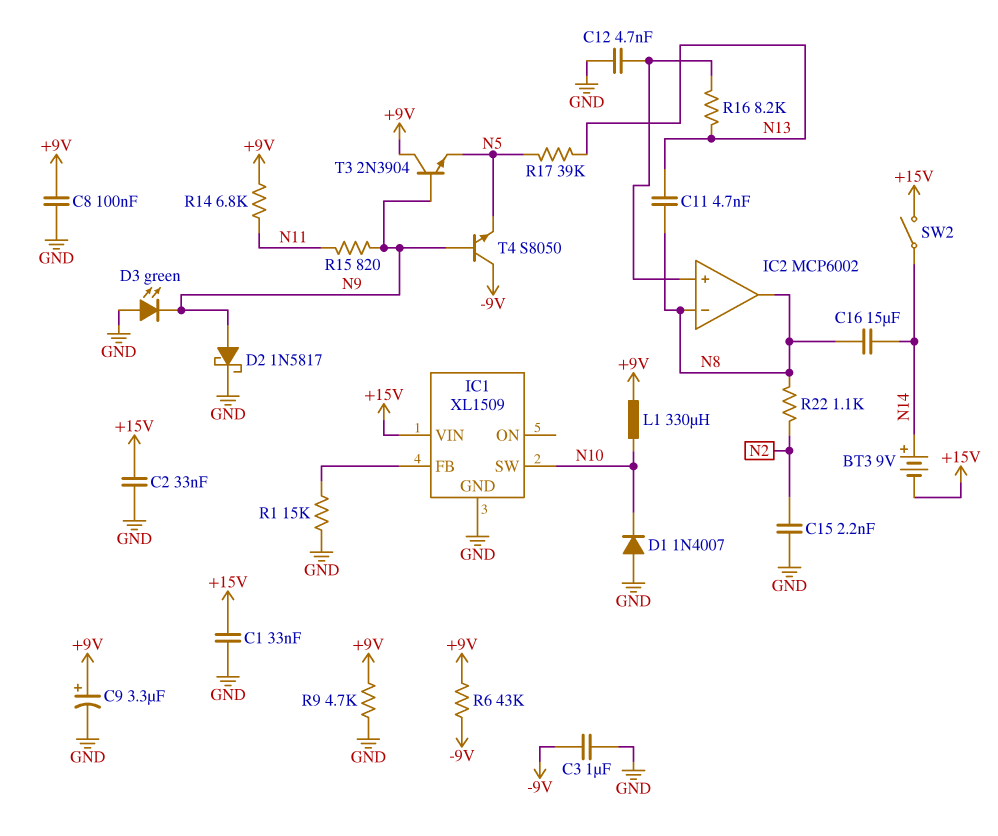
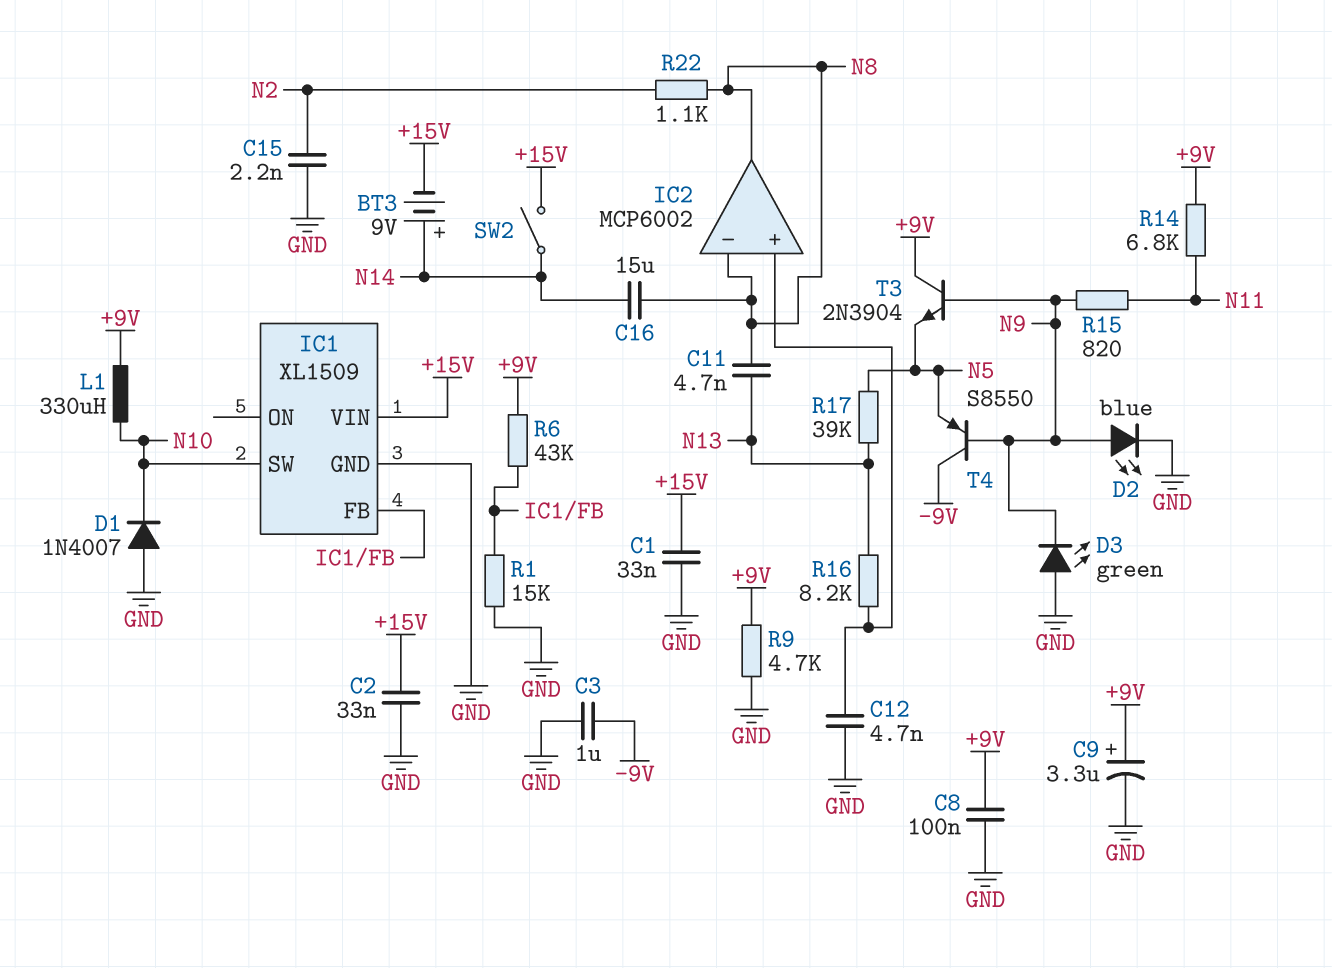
D2: schottky 1N5817 (A N9, K GND) -> LED blue (A N9, K GND)
R6: 43k (+9V, -9V) -> 43k (+9V, IC1/FB)
T4: NPN S8050 (B N9, C -9V, E N5) -> PNP S8550 (B N9, C -9V, E N5)

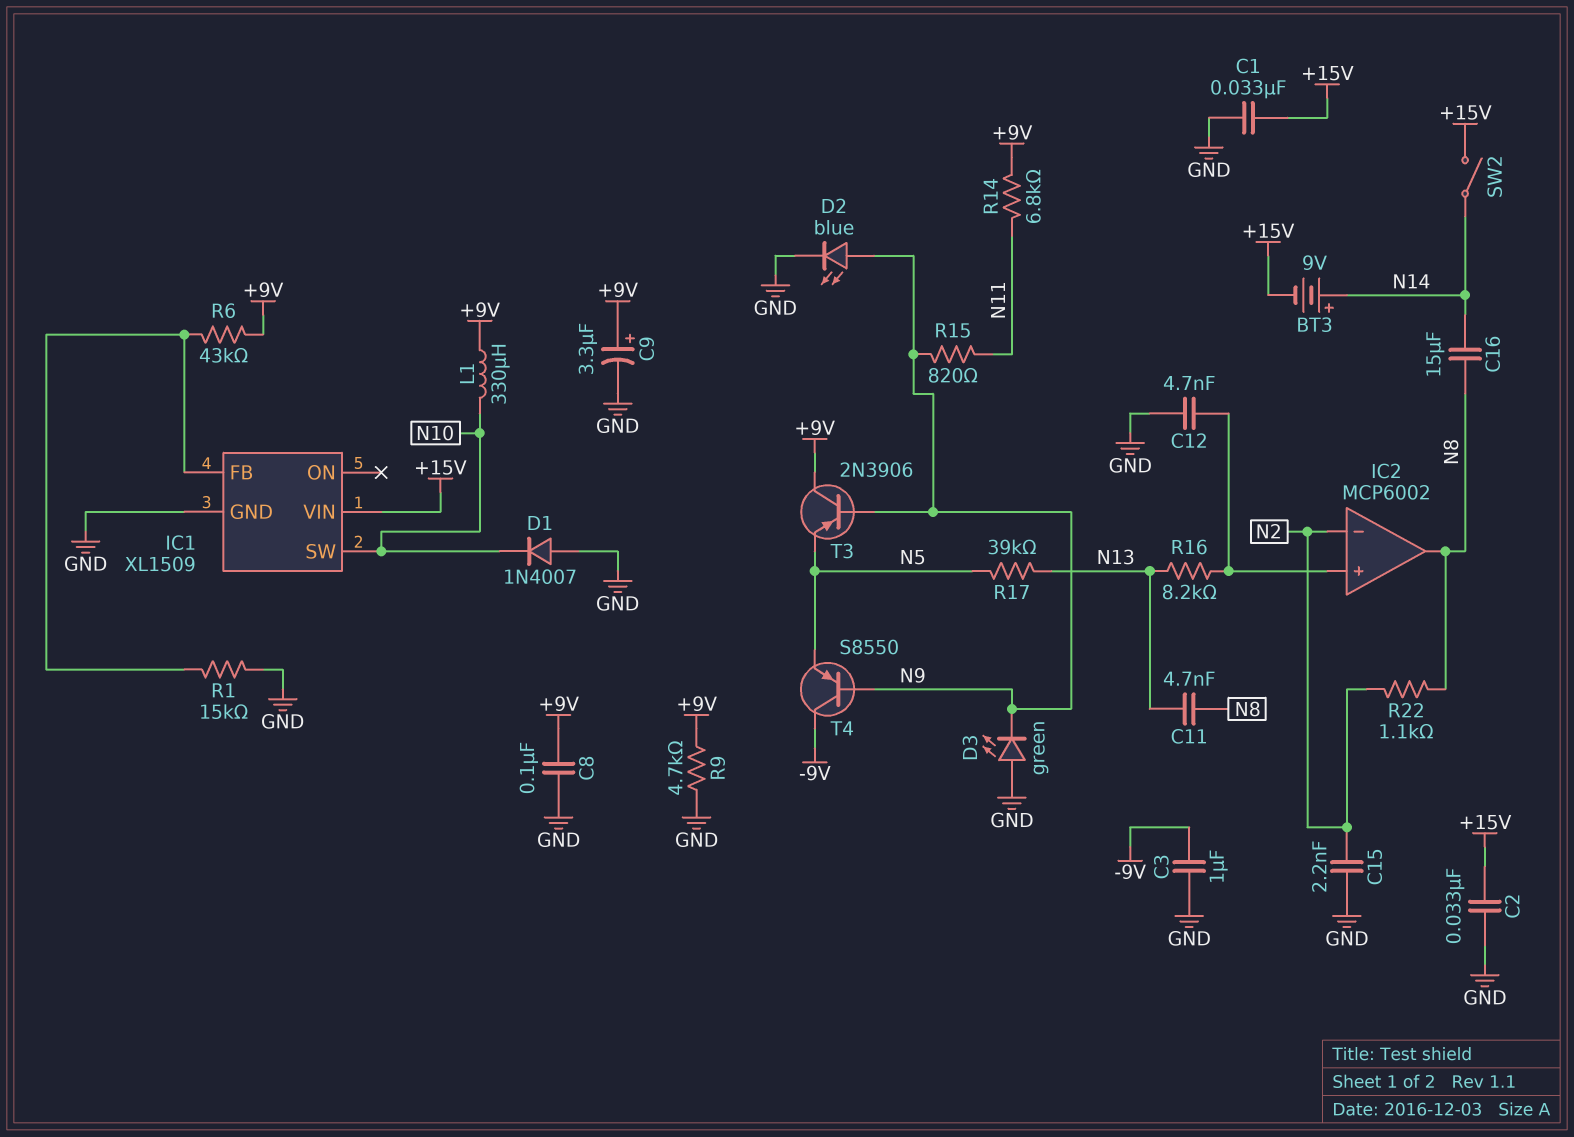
IC2 pin in-: N8 -> N2
T3: NPN 2N3904 (B N9, C +9V, E N5) -> PNP 2N3906 (B N9, C +9V, E N5)

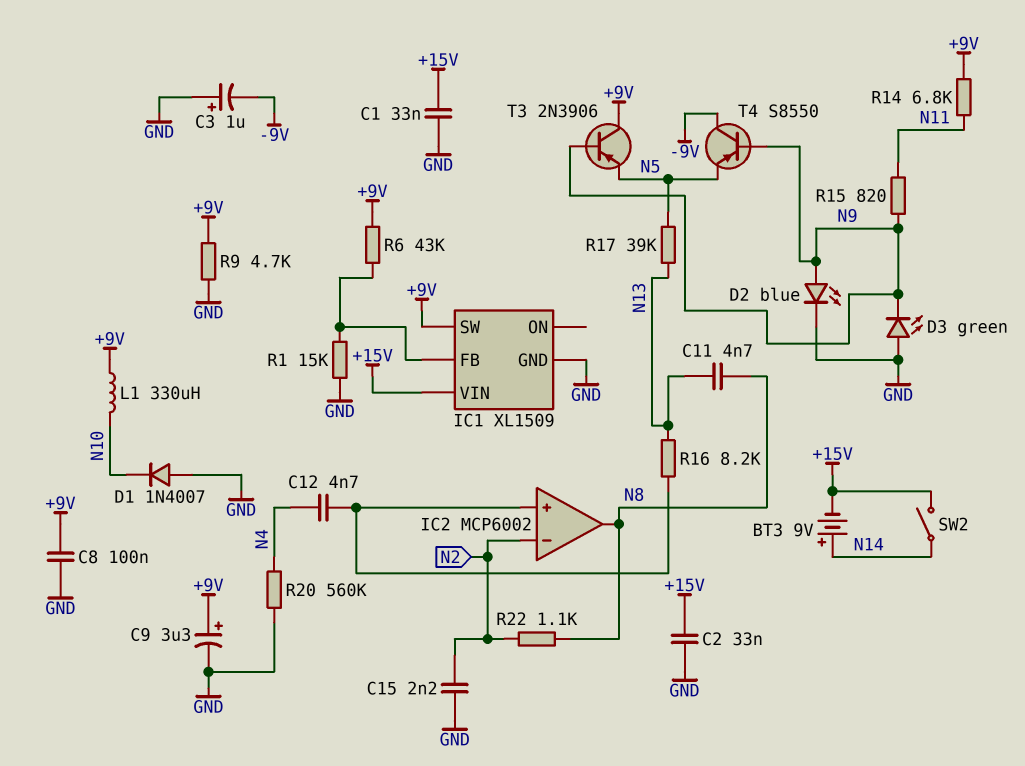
C3: 1uF (-9V, GND) -> 1uF (plus GND, minus -9V)
C12: 4.7nF (GND, IC2/in+) -> 4.7nF (IC2/in+, N4)
C16: 15uF (N8, N14) -> none
IC1 pin SW: N10 -> +9V
R20: none -> 560k (GND, N4)

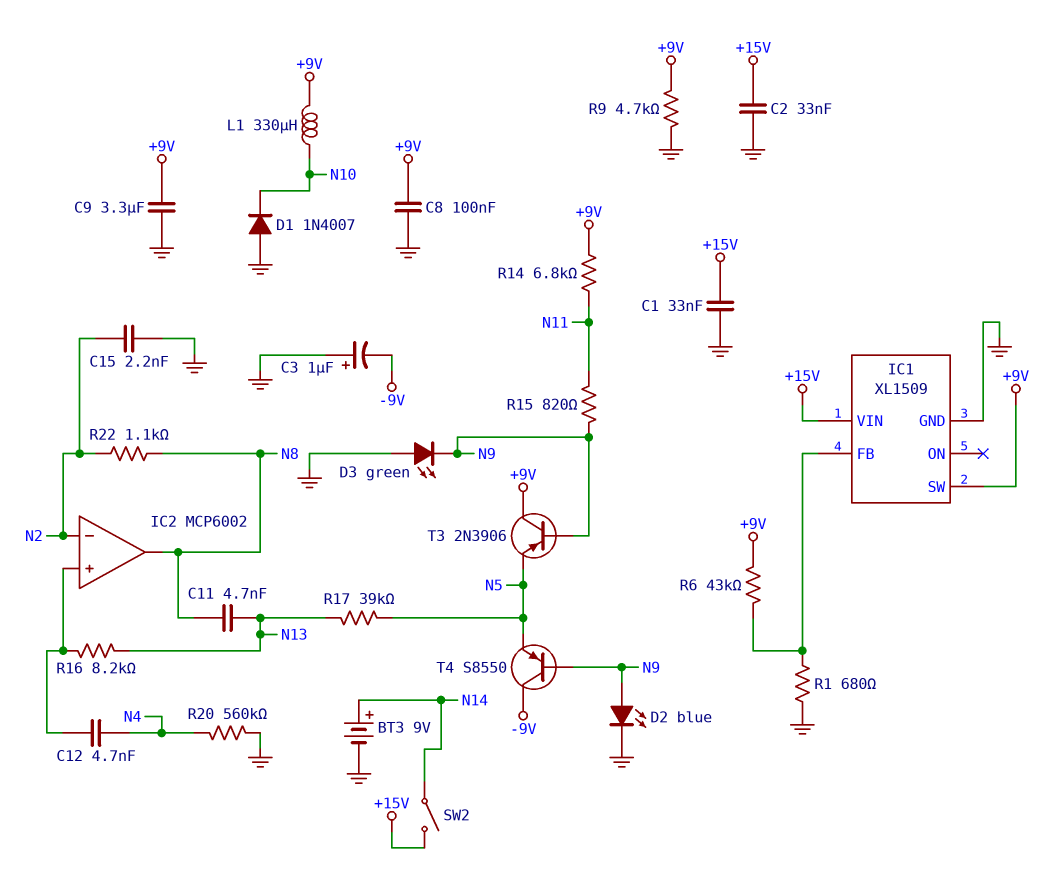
BT3: 9V (plus N14, minus +15V) -> 9V (plus N14, minus GND)
C9: 3.3uF (plus +9V, minus GND) -> 3.3uF (+9V, GND)
R1: 15k (GND, IC1/FB) -> 680 (GND, IC1/FB)

